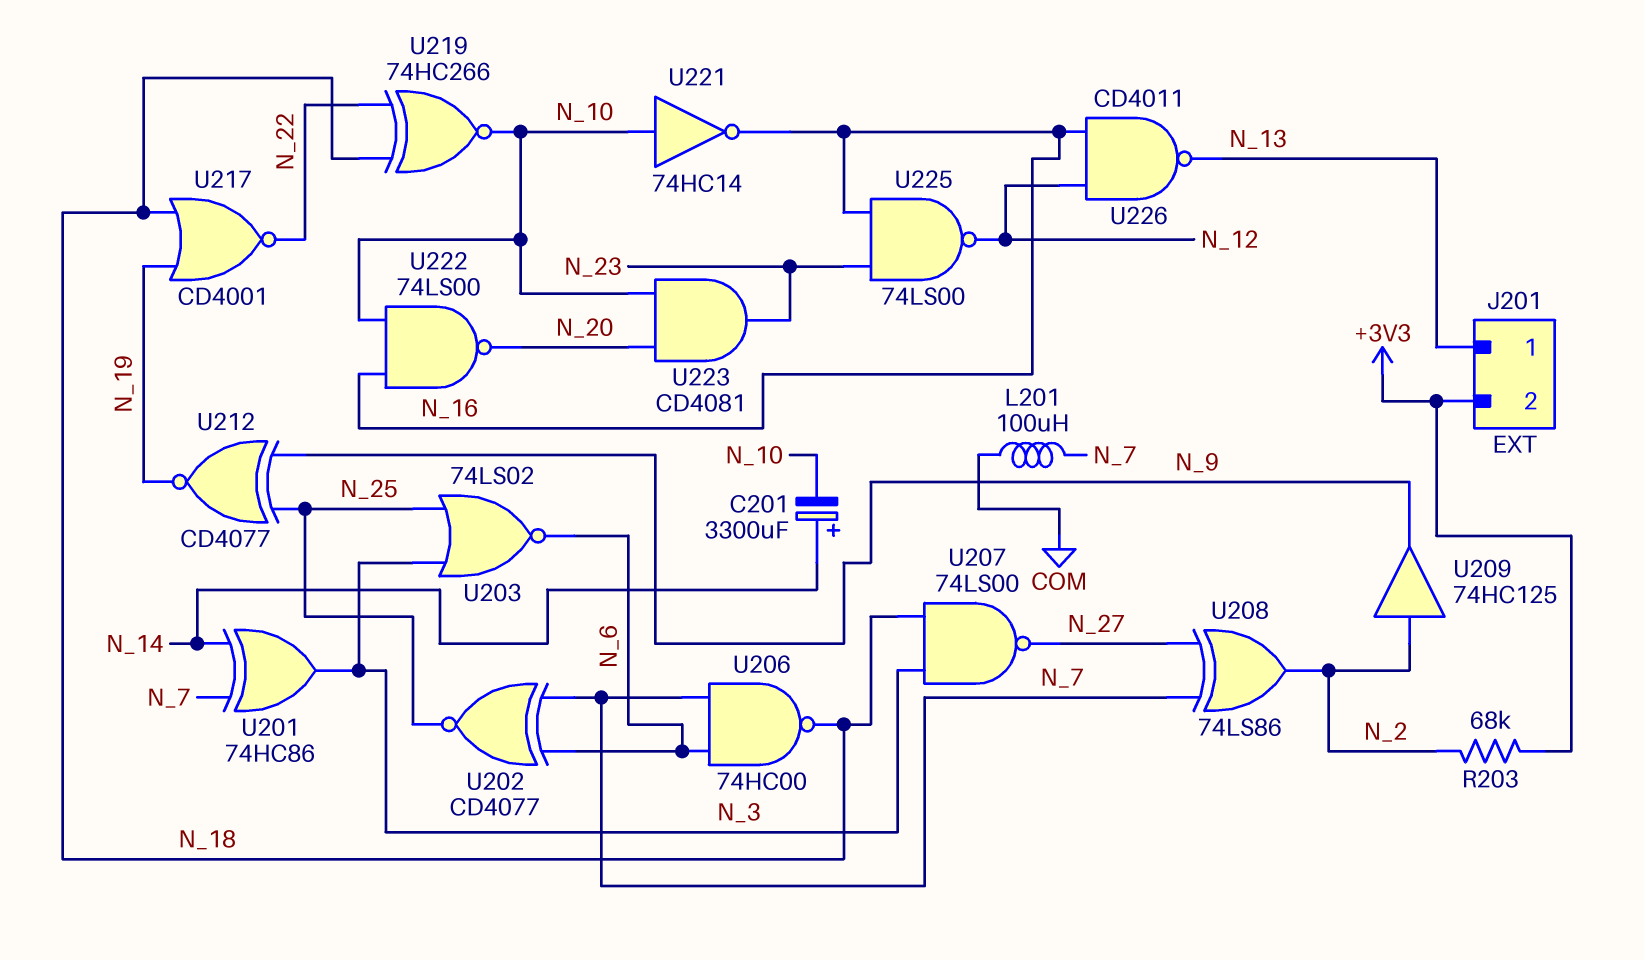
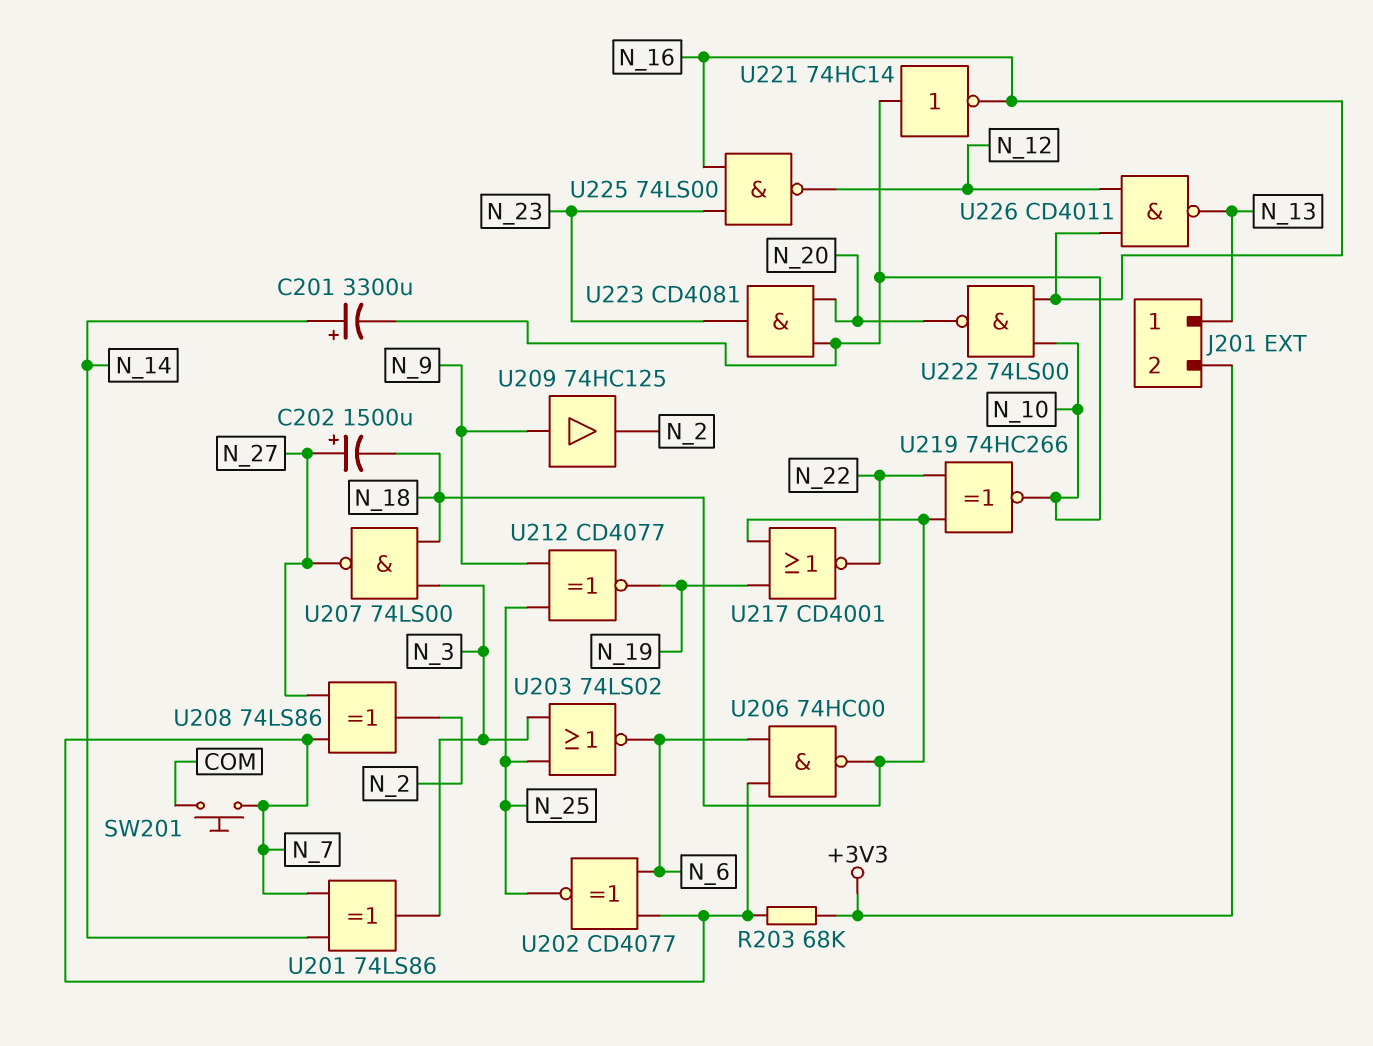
C202: none -> 1500uF (plus N_27, minus N_18)
L201: 100uH (COM, N_7) -> none
R203: 68k (+3V3, N_2) -> 68k (+3V3, N_7)
SW201: none -> button (COM, N_7)
U201: XOR 74HC86 (in N_7, in N_14, out N_3) -> XOR 74LS86 (in N_7, in N_14, out N_3)
U209: buffer 74HC125 (in N_2, out N_9) -> buffer 74HC125 (in N_9, out N_2)

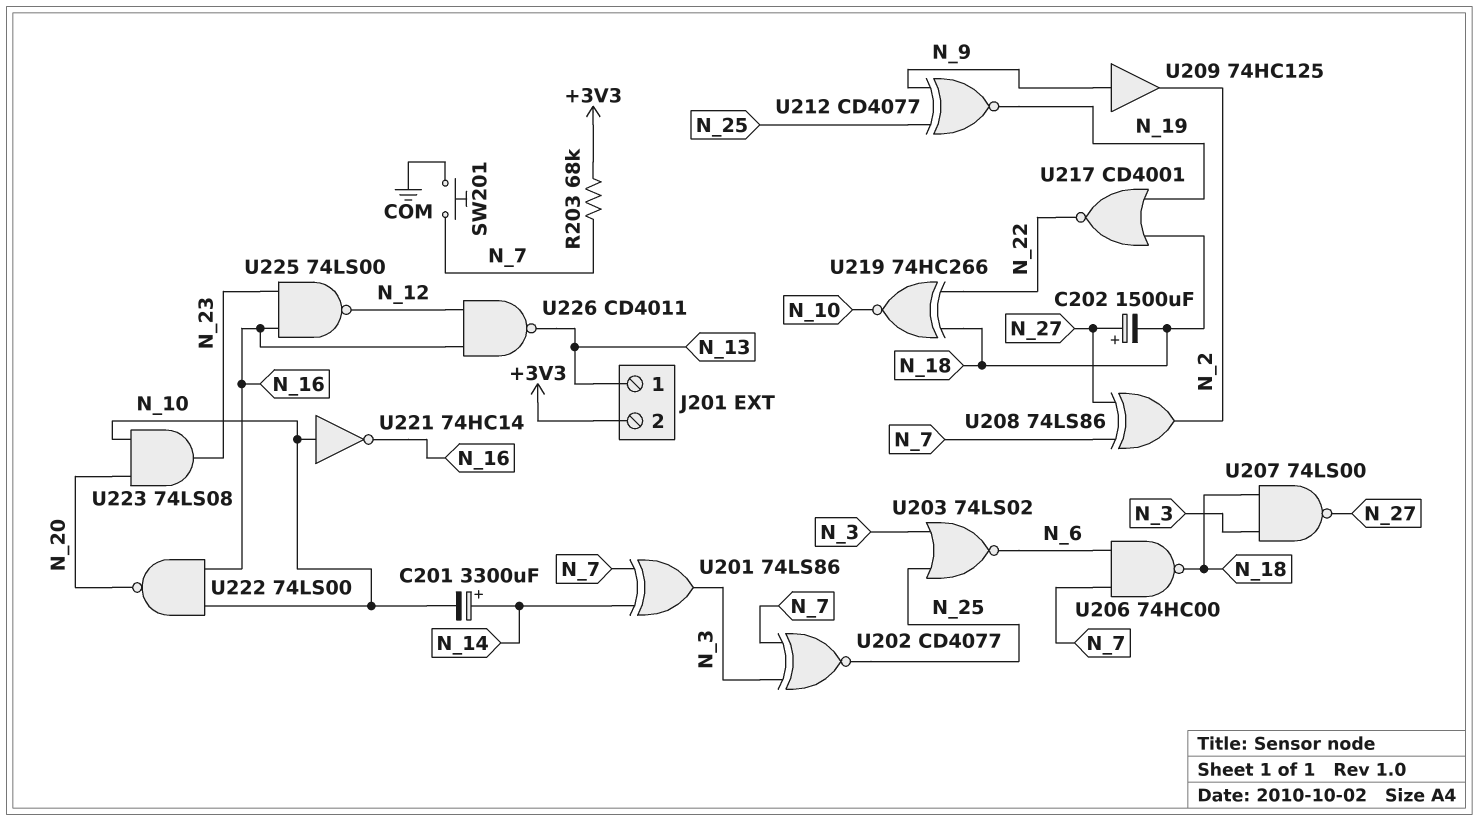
U202: XNOR CD4077 (in N_6, in N_7, out N_25) -> XNOR CD4077 (in N_3, in N_7, out N_25)
U223: AND CD4081 (in N_10, in N_20, out N_23) -> AND 74LS08 (in N_10, in N_20, out N_23)

